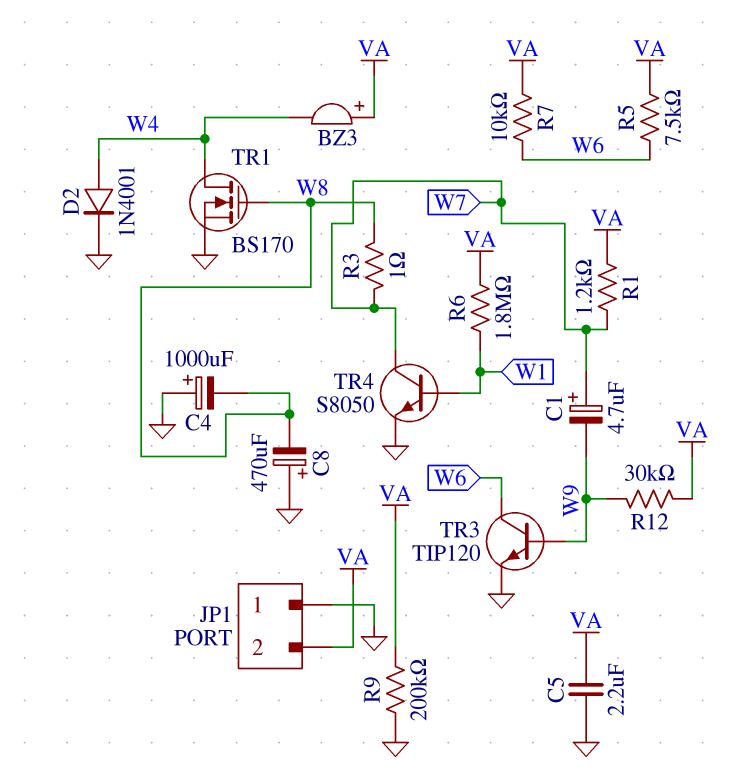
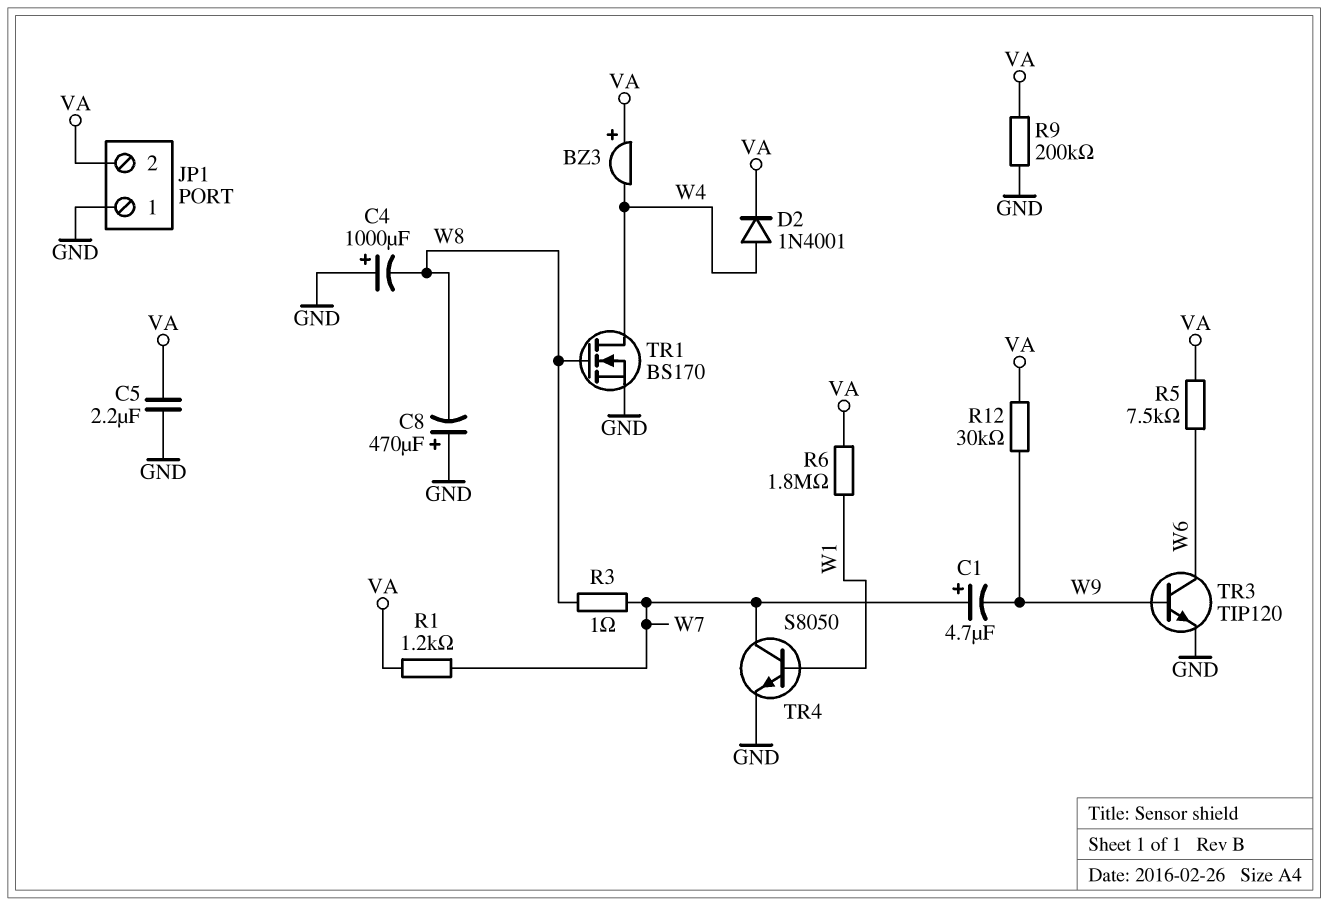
D2: diode 1N4001 (A W4, K GND) -> diode 1N4001 (A W4, K VA)
R7: 10k (VA, W6) -> none

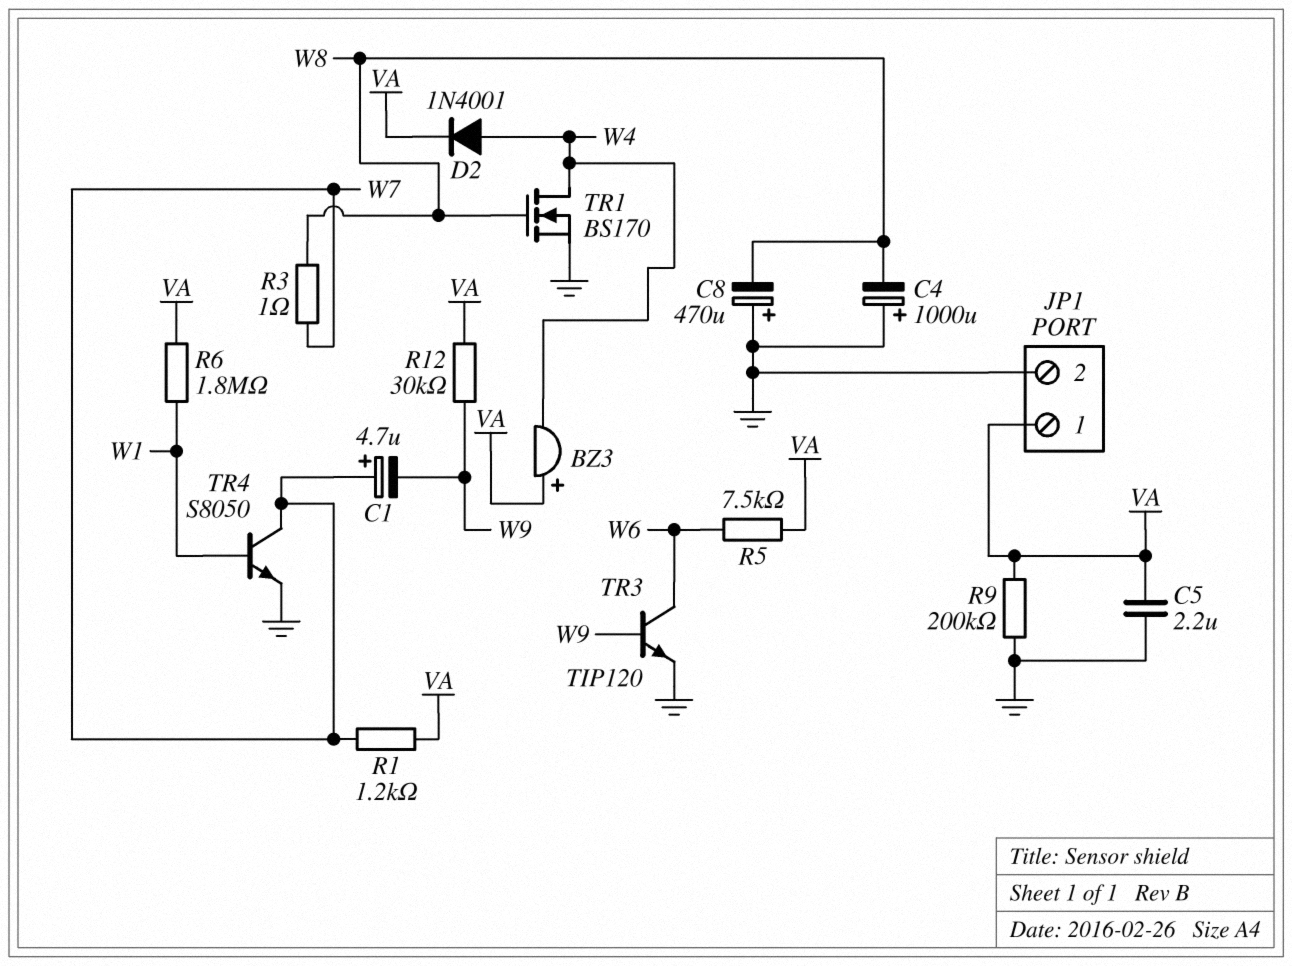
JP1 pin 1: GND -> VA
JP1 pin 2: VA -> GND

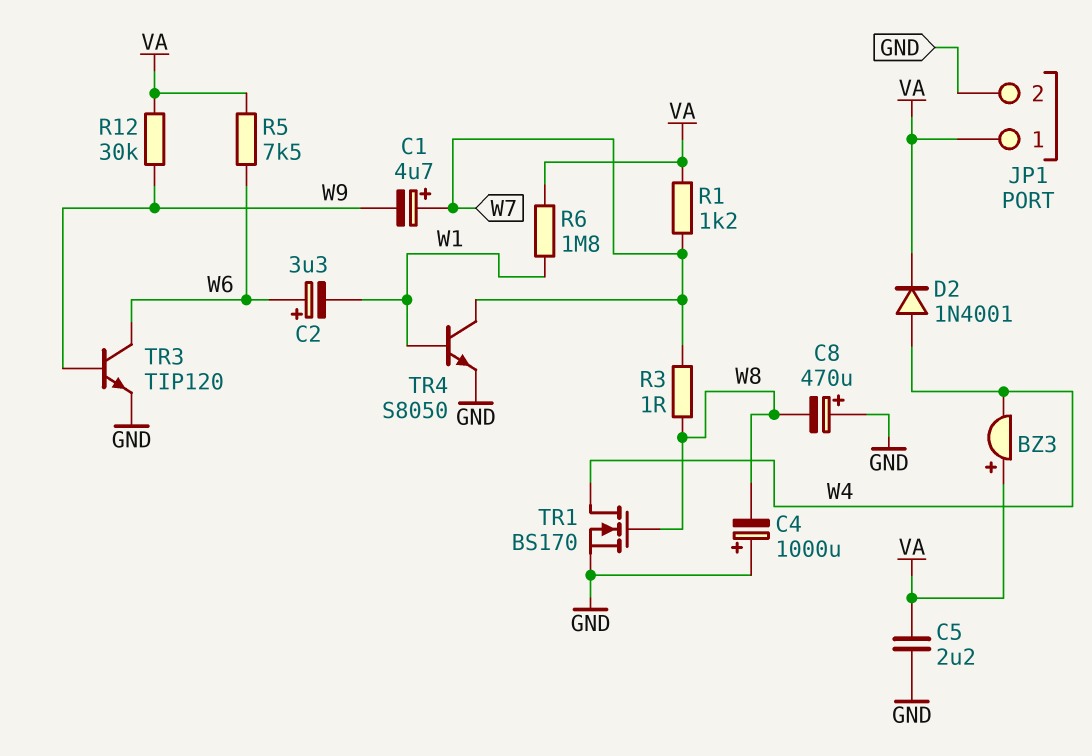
C2: none -> 3.3uF (plus W6, minus W1)
R9: 200k (GND, VA) -> none

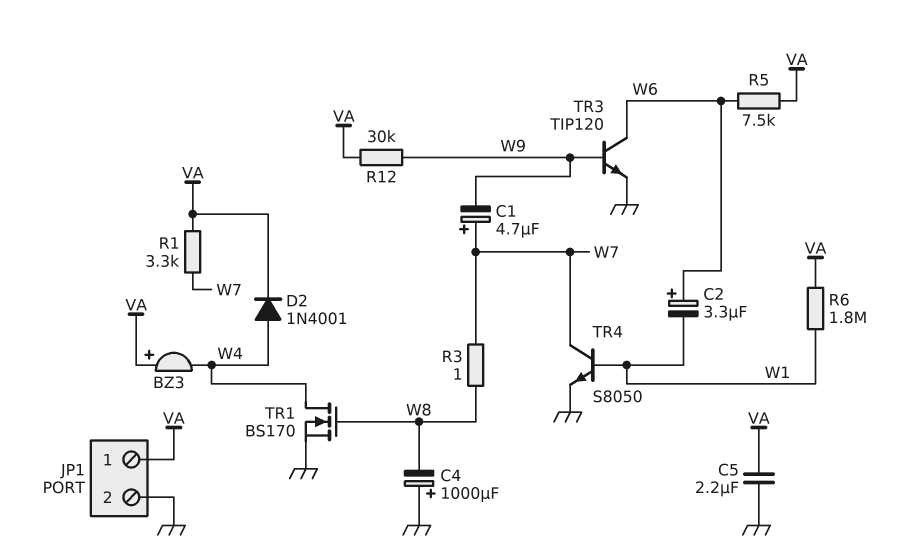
C8: 470uF (plus GND, minus W8) -> none
R1: 1.2k (VA, W7) -> 3.3k (VA, W7)

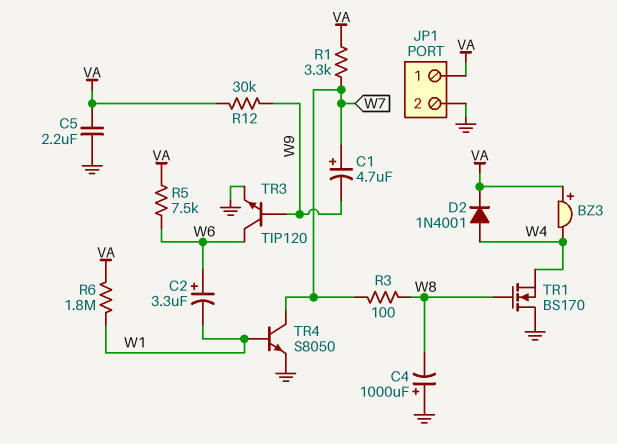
R3: 1 (W7, W8) -> 100 (W7, W8)
TR1: NMOS BS170 (G W8, D W4, S GND) -> NMOS BS170 (G W8, D GND, S W4)

